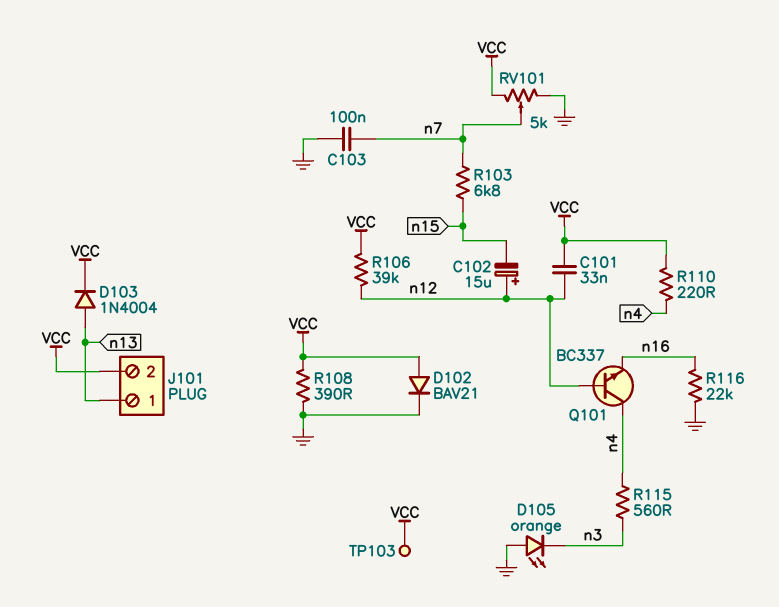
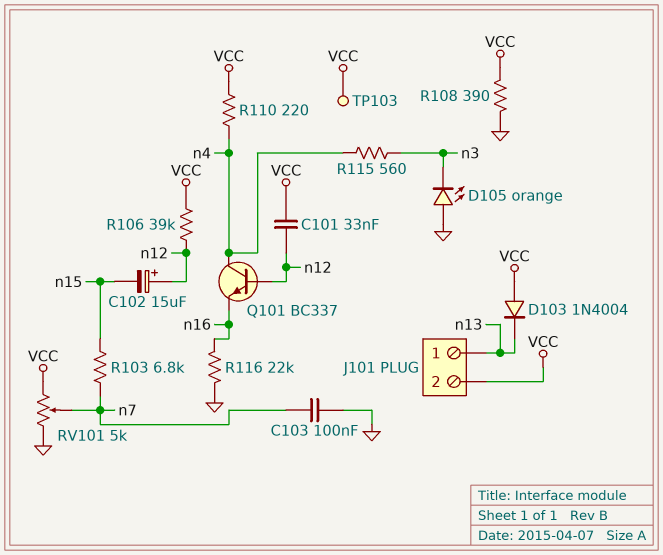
D102: diode BAV21 (A VCC, K GND) -> none
D103: diode 1N4004 (A n13, K VCC) -> diode 1N4004 (A VCC, K n13)

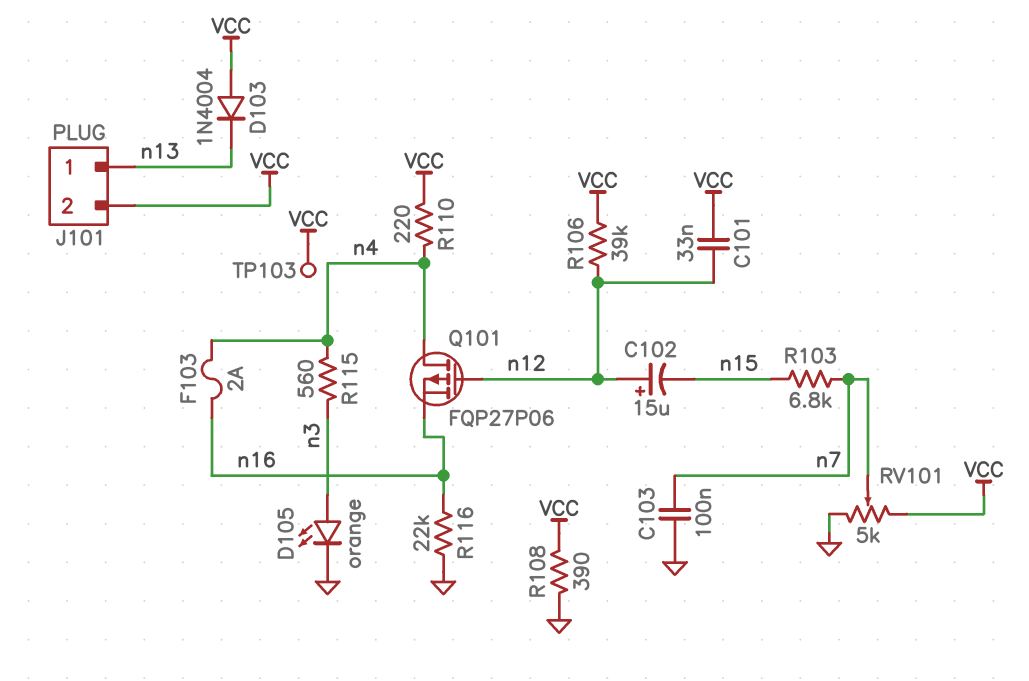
D105: LED orange (A GND, K n3) -> LED orange (A n3, K GND)
F103: none -> 2A (n4, n16)
Q101: NPN BC337 (B n12, C n4, E n16) -> PMOS FQP27P06 (G n12, D n4, S n16)

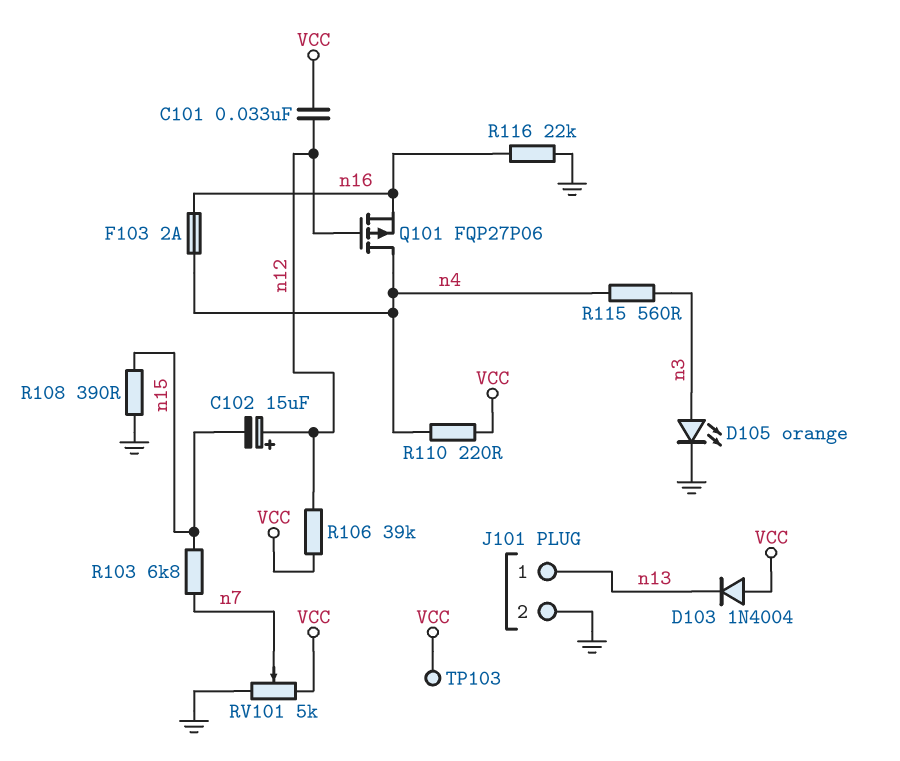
C103: 100nF (GND, n7) -> none
J101 pin 2: VCC -> GND
R108: 390 (GND, VCC) -> 390 (GND, n15)

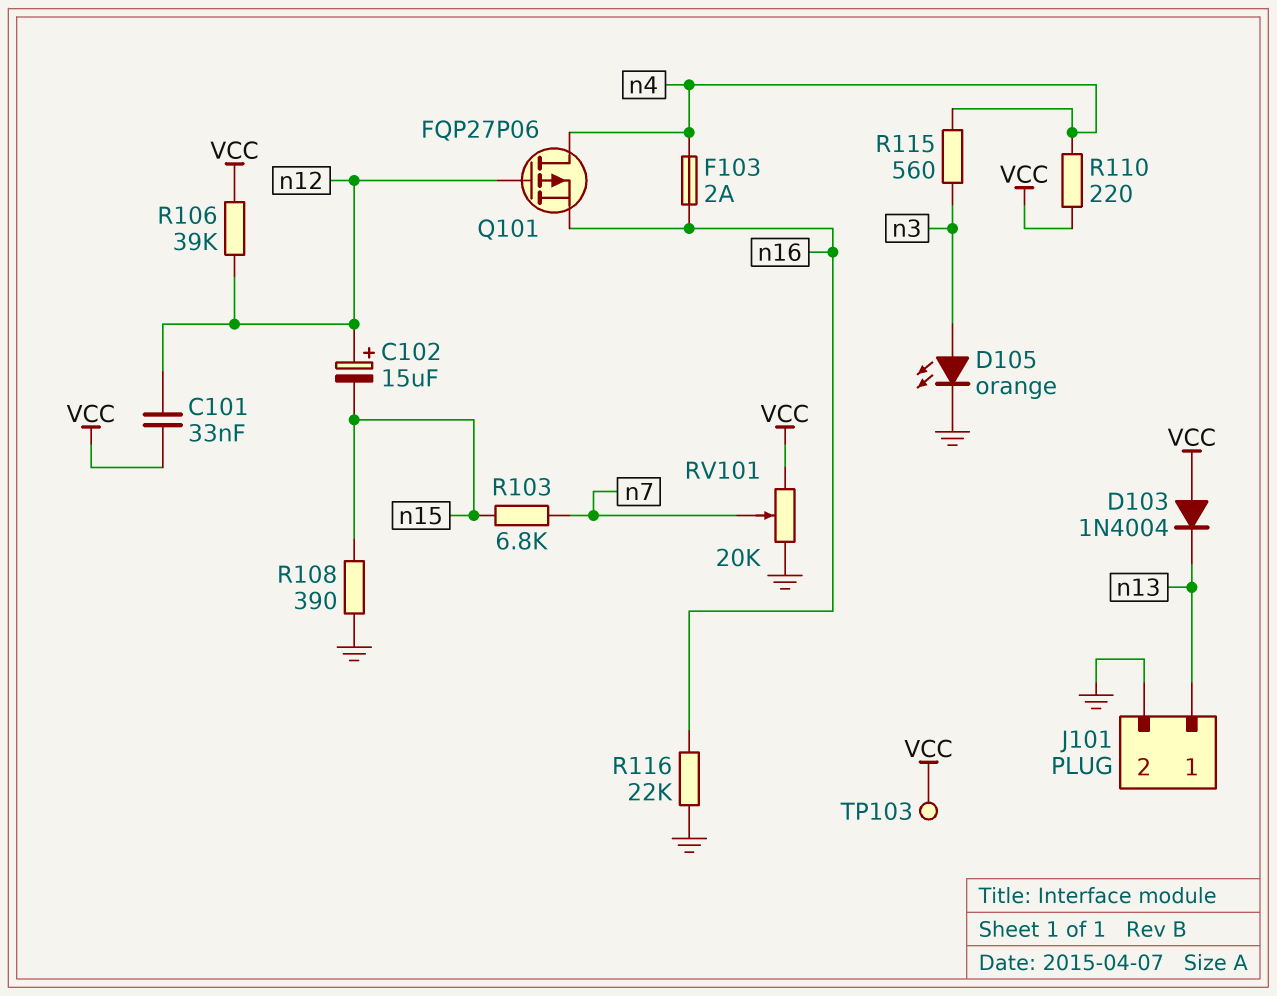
RV101: 5k (GND, VCC, wiper n7) -> 20k (GND, VCC, wiper n7)

